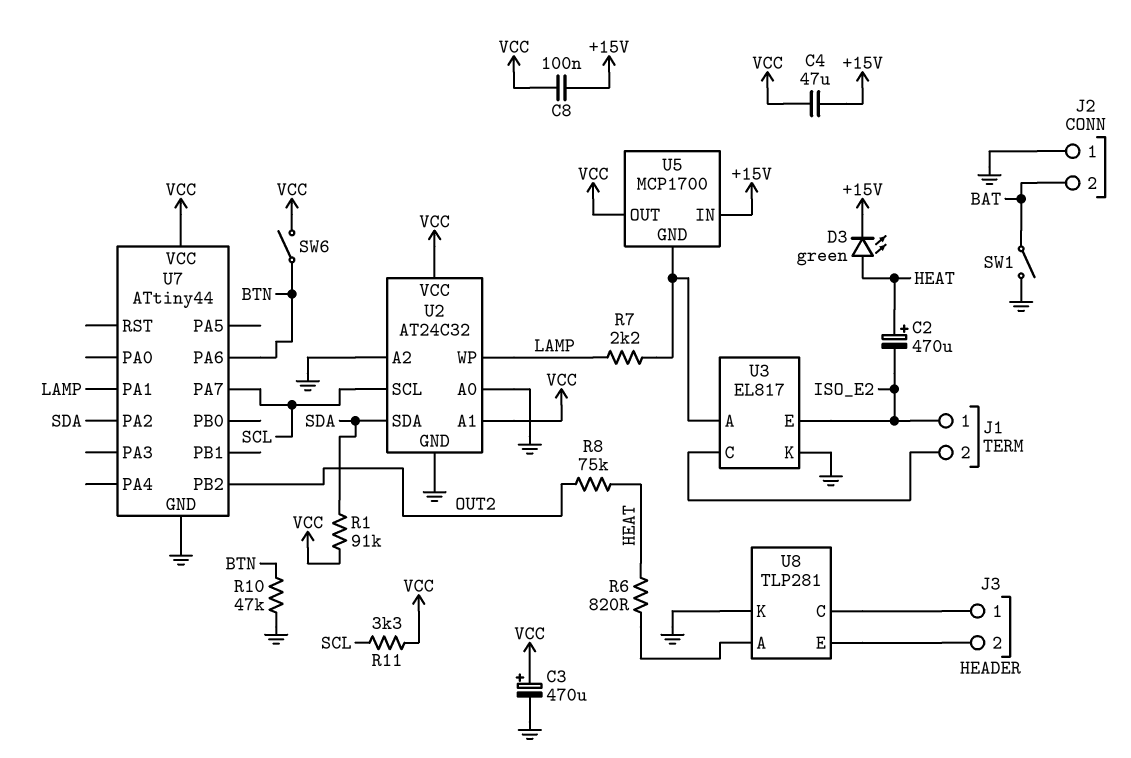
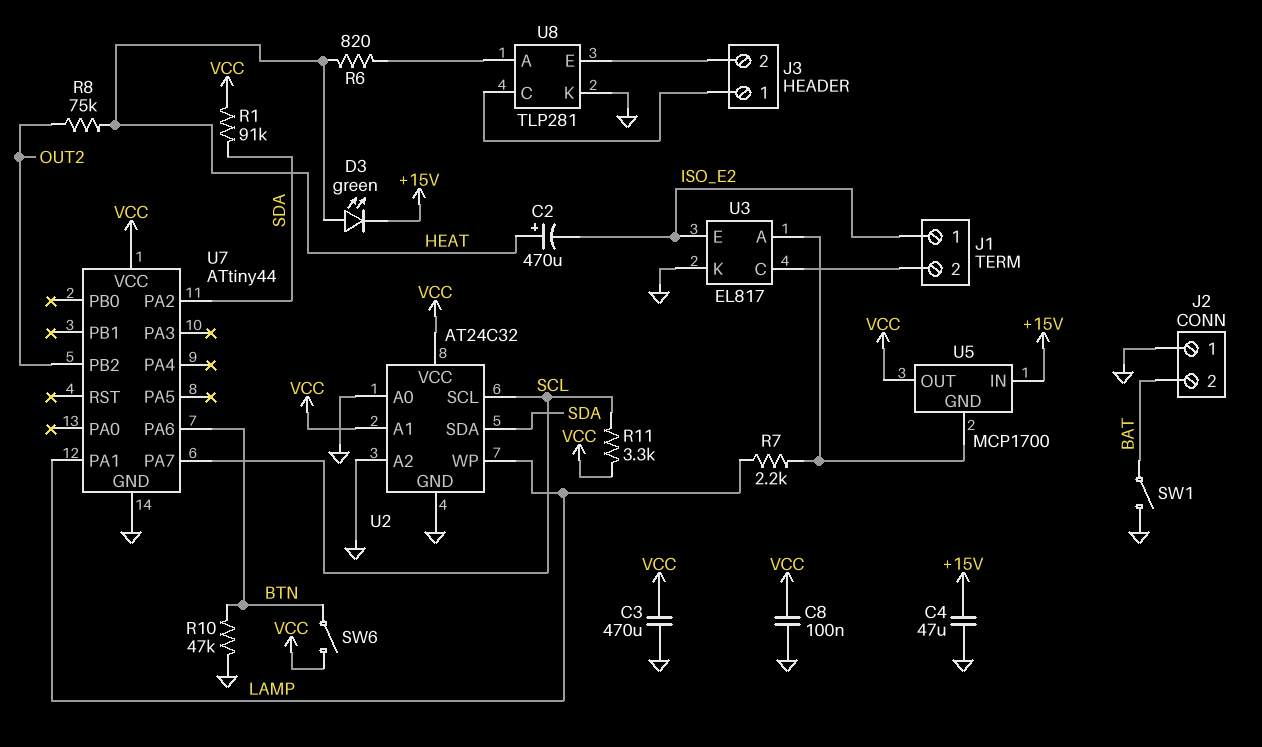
C3: 470uF (plus VCC, minus GND) -> 470uF (GND, VCC)
C4: 47uF (+15V, VCC) -> 47uF (+15V, GND)
C8: 100nF (+15V, VCC) -> 100nF (GND, VCC)

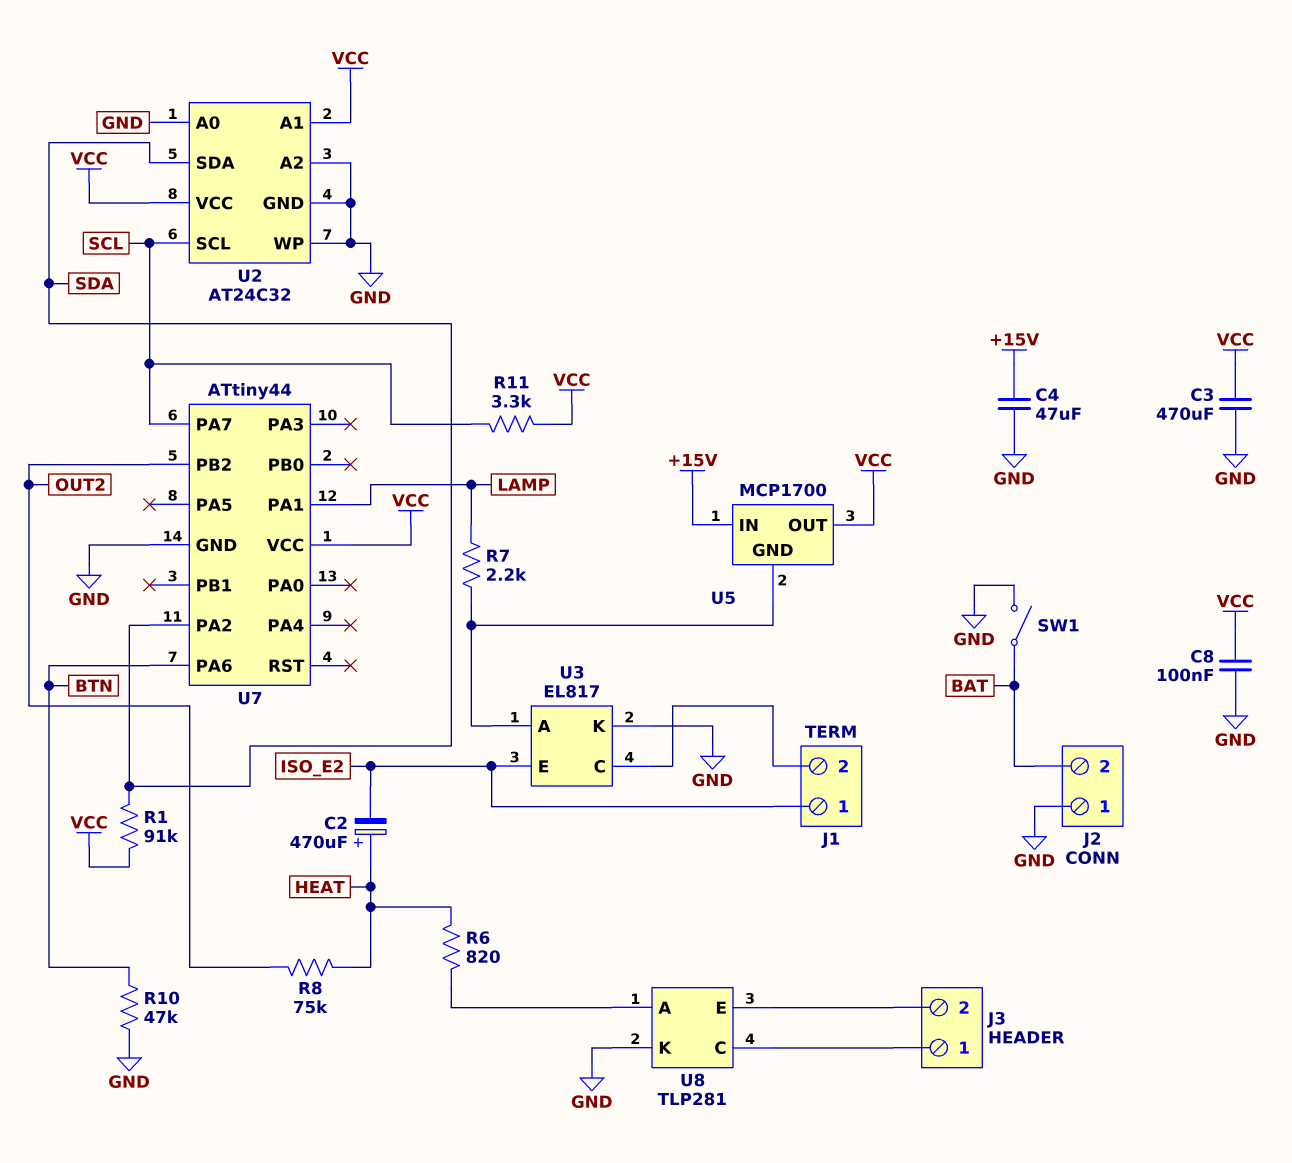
D3: LED green (A HEAT, K +15V) -> none
SW6: switch (BTN, VCC) -> none
U2 pin WP: LAMP -> GND

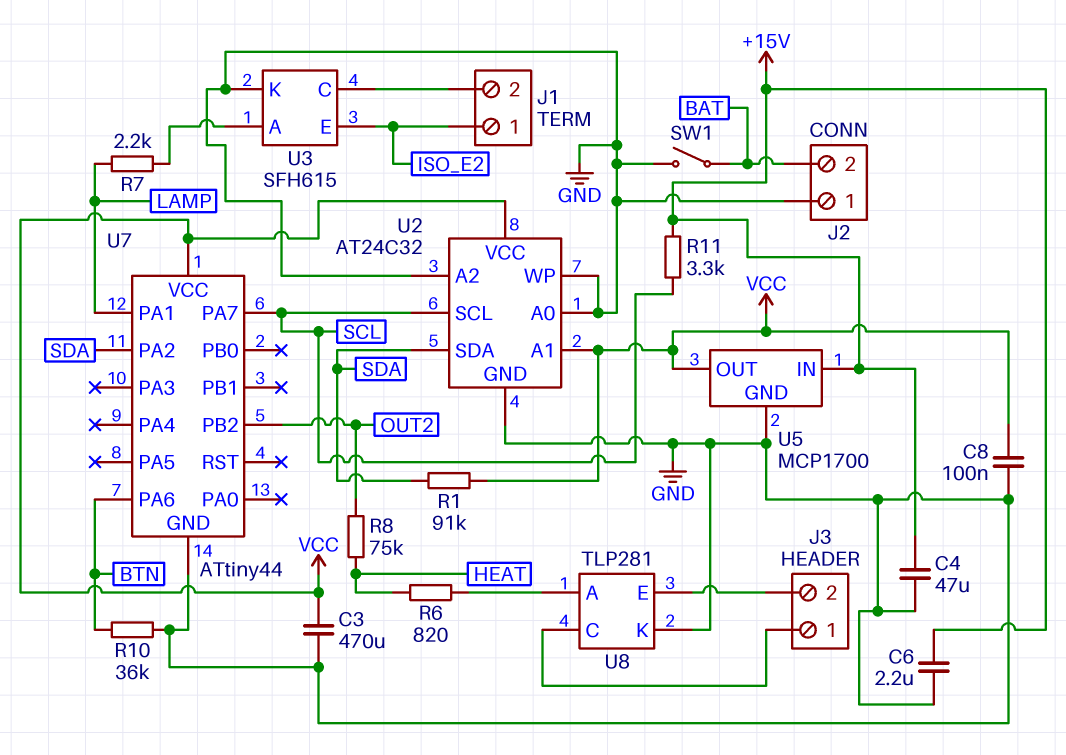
C2: 470uF (plus HEAT, minus ISO_E2) -> none
C6: none -> 2.2uF (+15V, GND)
R10: 47k (BTN, GND) -> 36k (BTN, GND)
R11: 3.3k (SCL, VCC) -> 3.3k (+15V, SCL)
U3: EL817 -> SFH615
U5 pin GND: U3/A -> GND

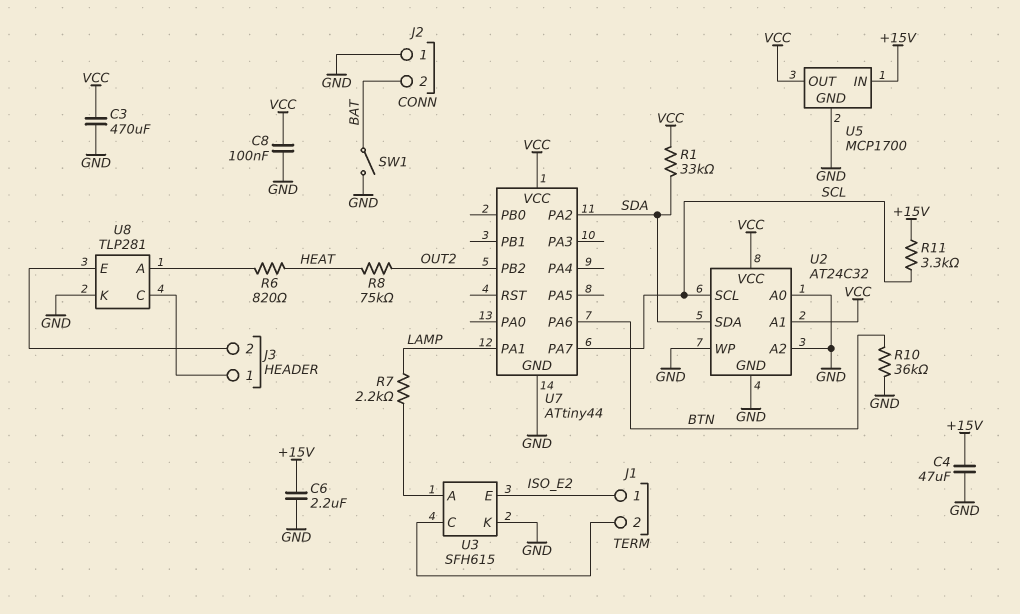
R1: 91k (SDA, VCC) -> 33k (SDA, VCC)

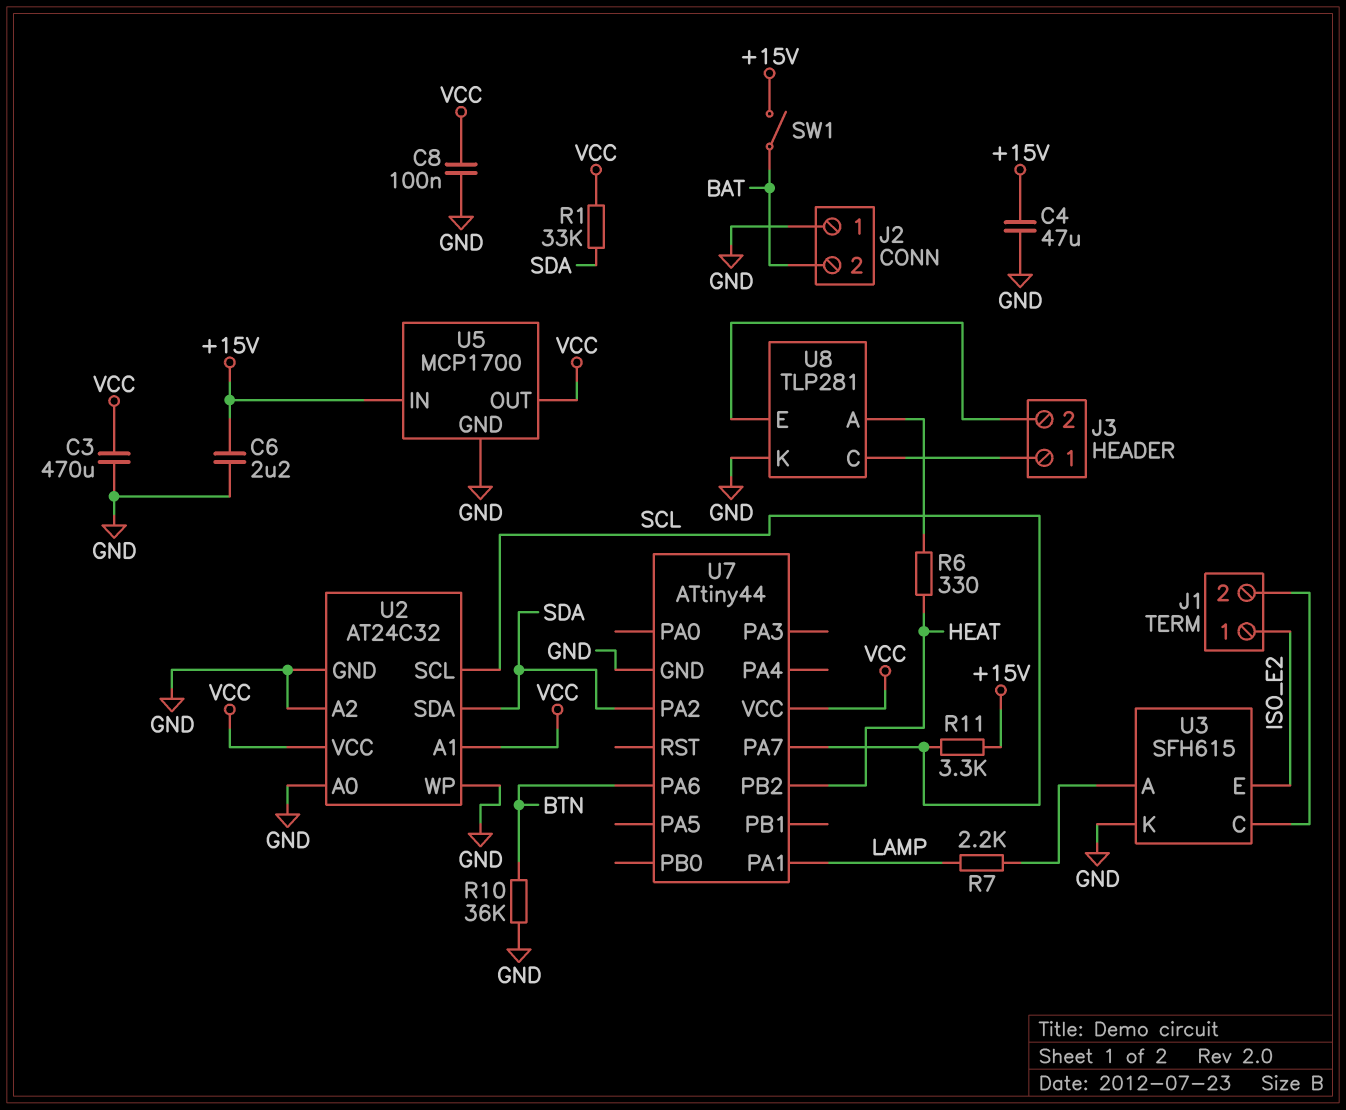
R6: 820 (HEAT, U8/A) -> 330 (HEAT, U8/A)
R8: 75k (HEAT, OUT2) -> none
SW1: switch (BAT, GND) -> switch (+15V, BAT)
U7 pin PB2: OUT2 -> HEAT

